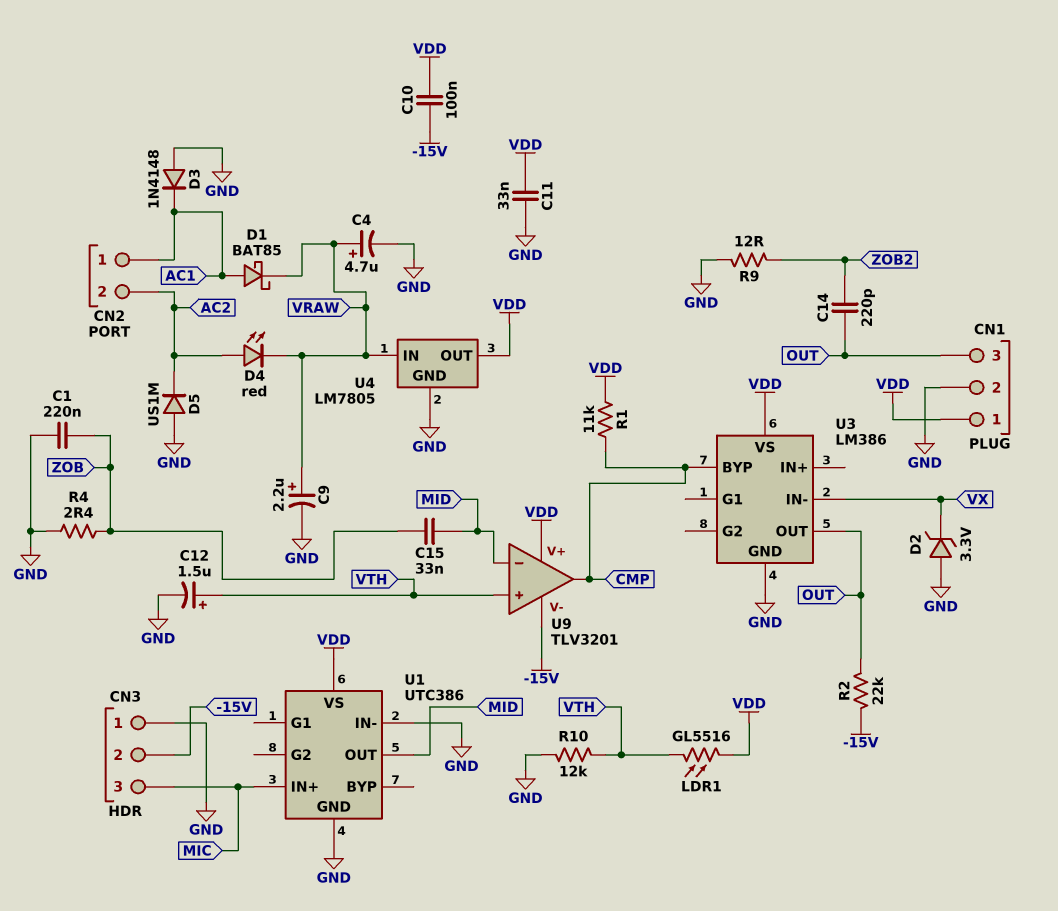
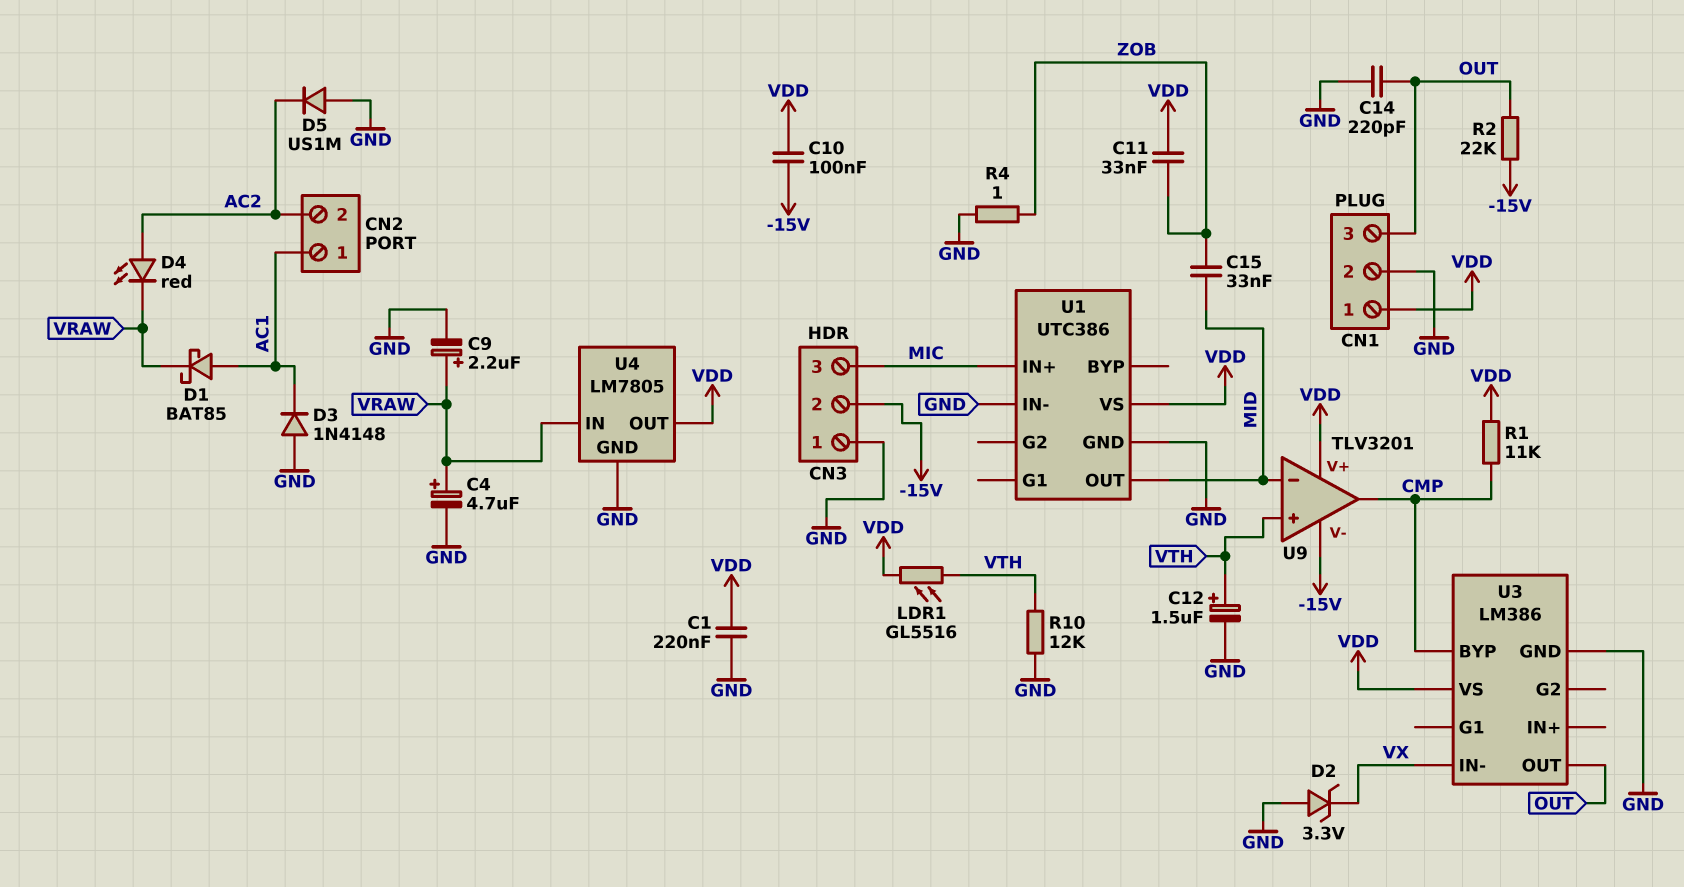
C1: 220nF (GND, ZOB) -> 220nF (GND, VDD)
C11: 33nF (GND, VDD) -> 33nF (VDD, ZOB)
C14: 220pF (OUT, ZOB2) -> 220pF (GND, OUT)
R4: 2.4 (GND, ZOB) -> 1 (GND, ZOB)
R9: 12 (GND, ZOB2) -> none

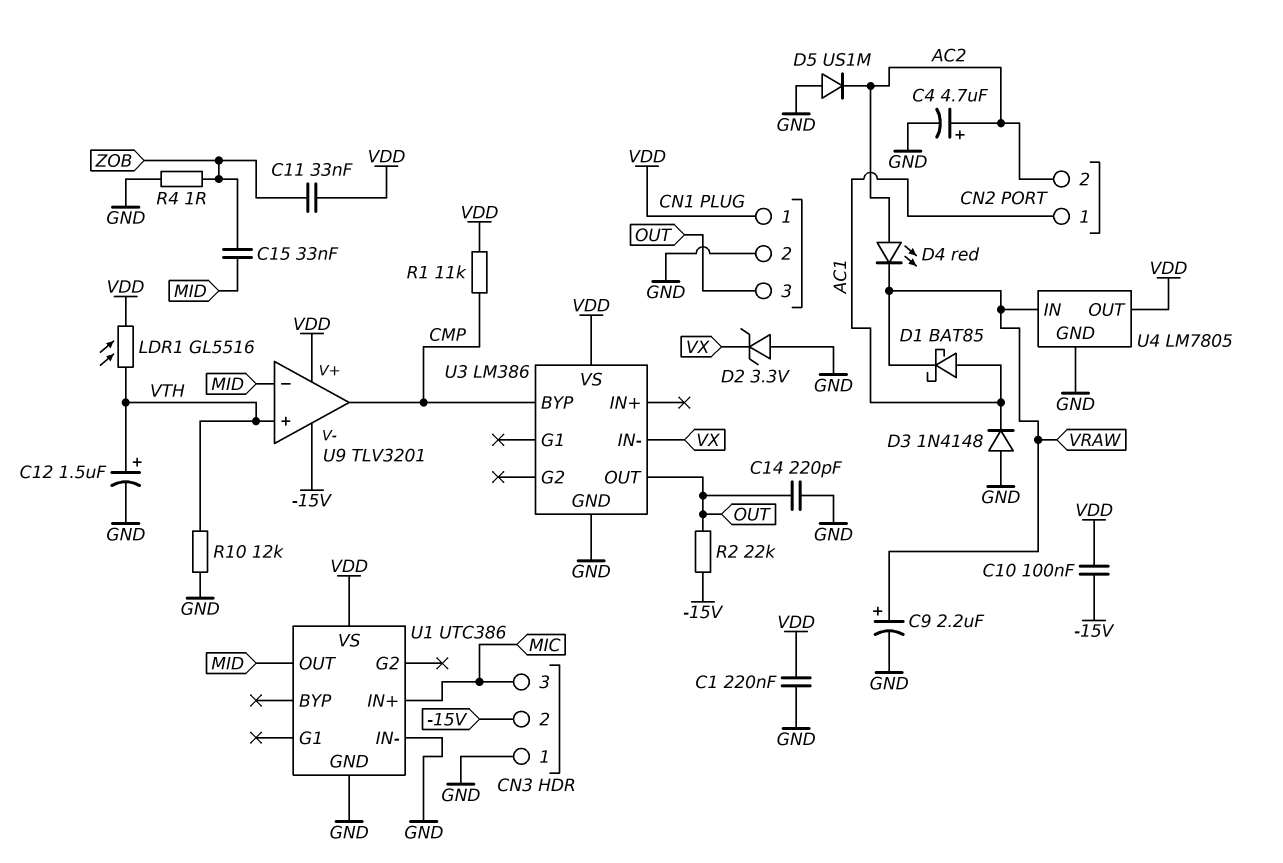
C4: 4.7uF (plus VRAW, minus GND) -> 4.7uF (plus AC2, minus GND)

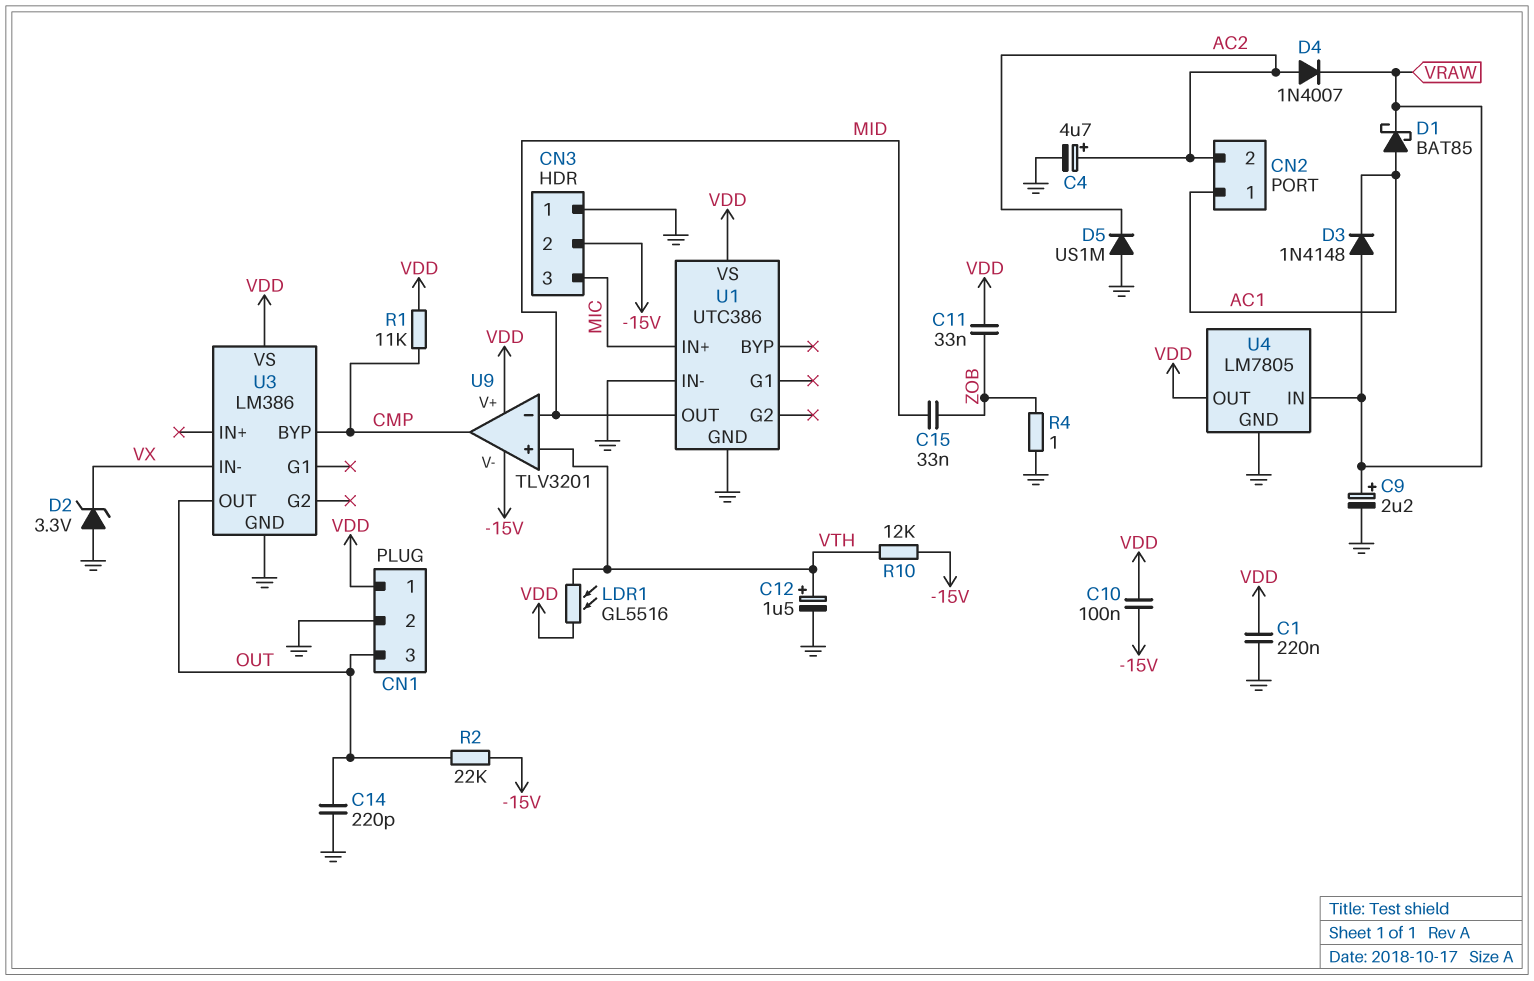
D3: diode 1N4148 (A GND, K AC1) -> diode 1N4148 (A VRAW, K AC1)
D4: LED red (A AC2, K VRAW) -> diode 1N4007 (A AC2, K VRAW)
R10: 12k (GND, VTH) -> 12k (-15V, VTH)

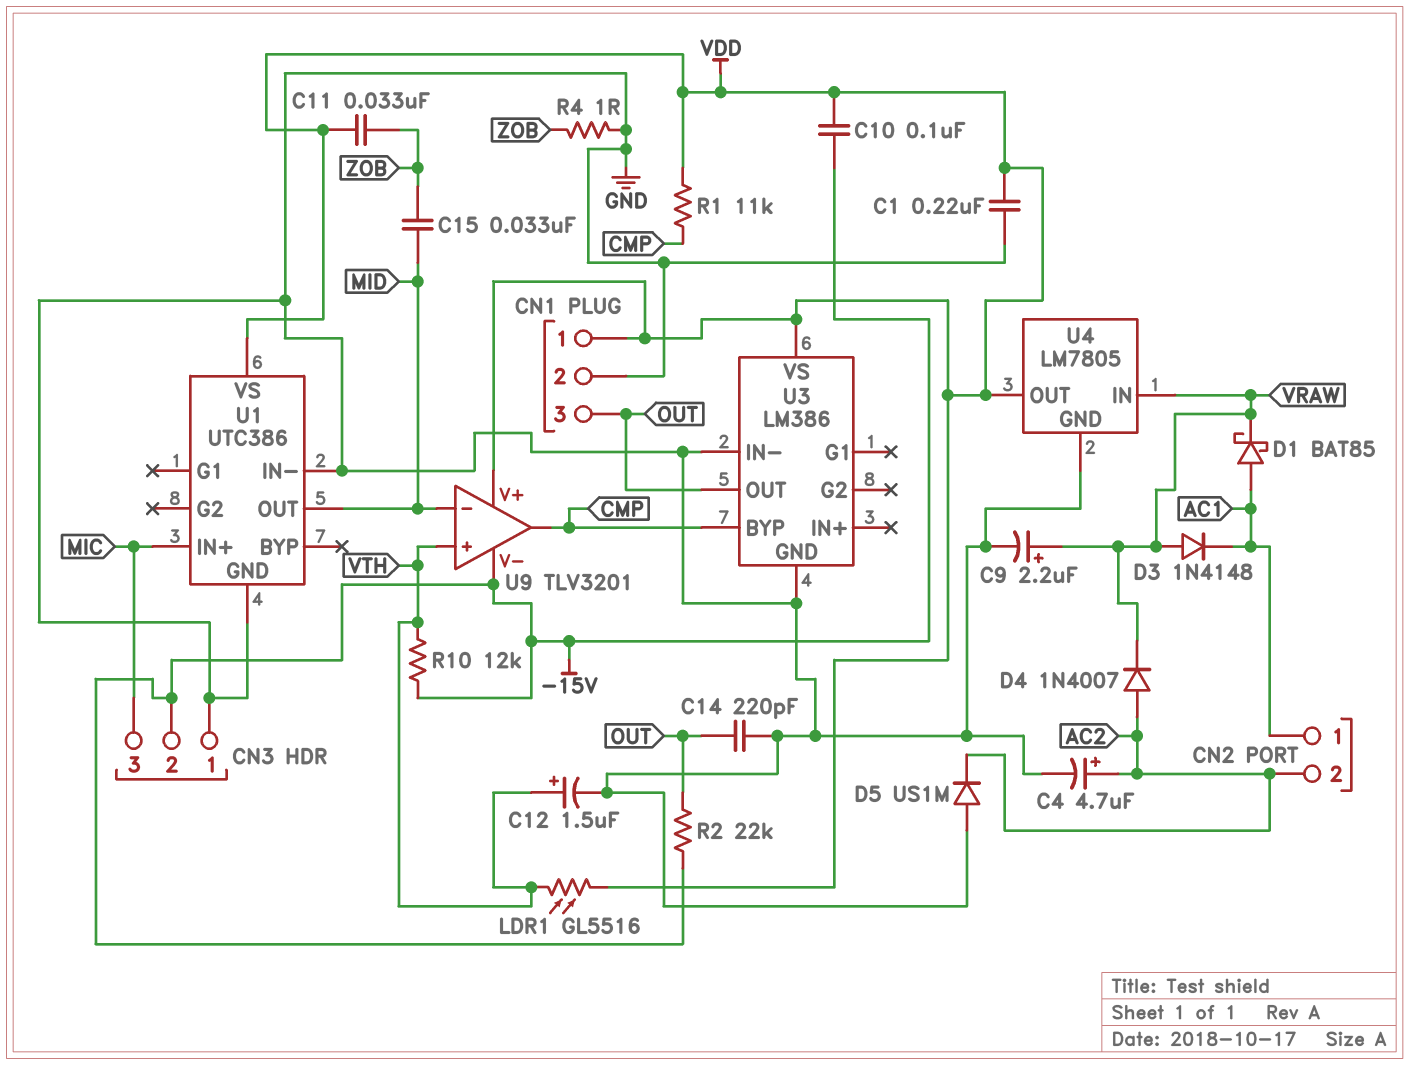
D2: zener 3.3V (A GND, K VX) -> none
U3 pin IN-: VX -> GND

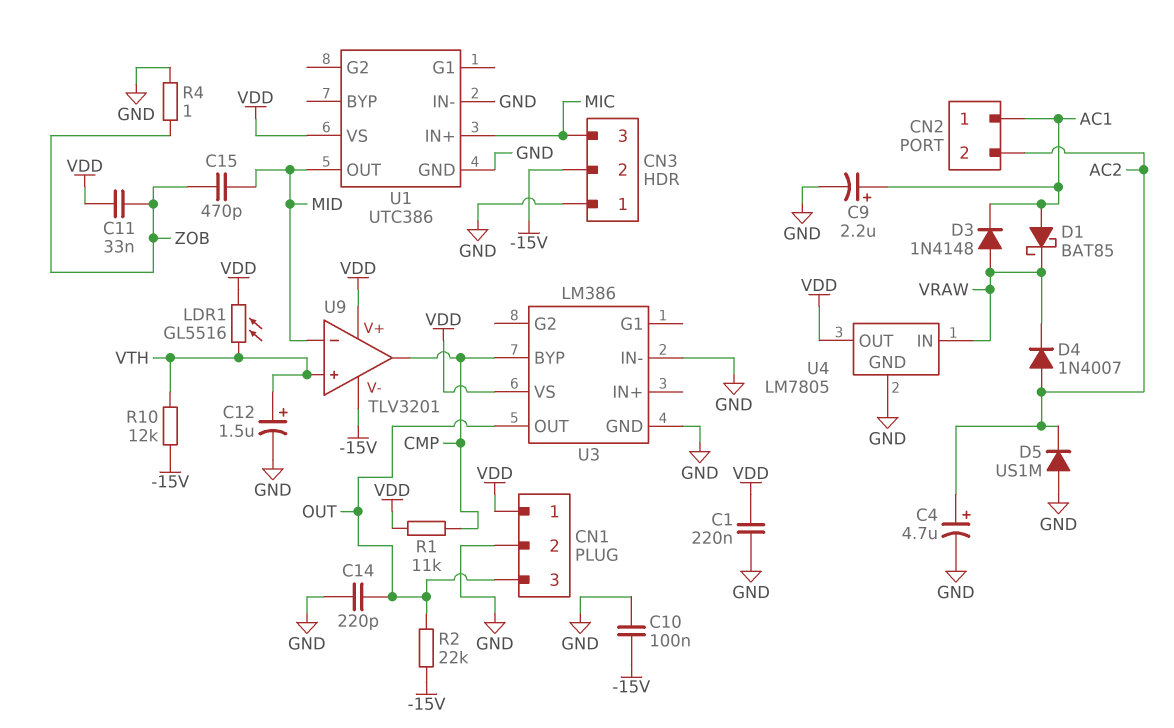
C9: 2.2uF (plus VRAW, minus GND) -> 2.2uF (plus AC1, minus GND)
C10: 100nF (-15V, VDD) -> 100nF (-15V, GND)
C15: 33nF (MID, ZOB) -> 470pF (MID, ZOB)

